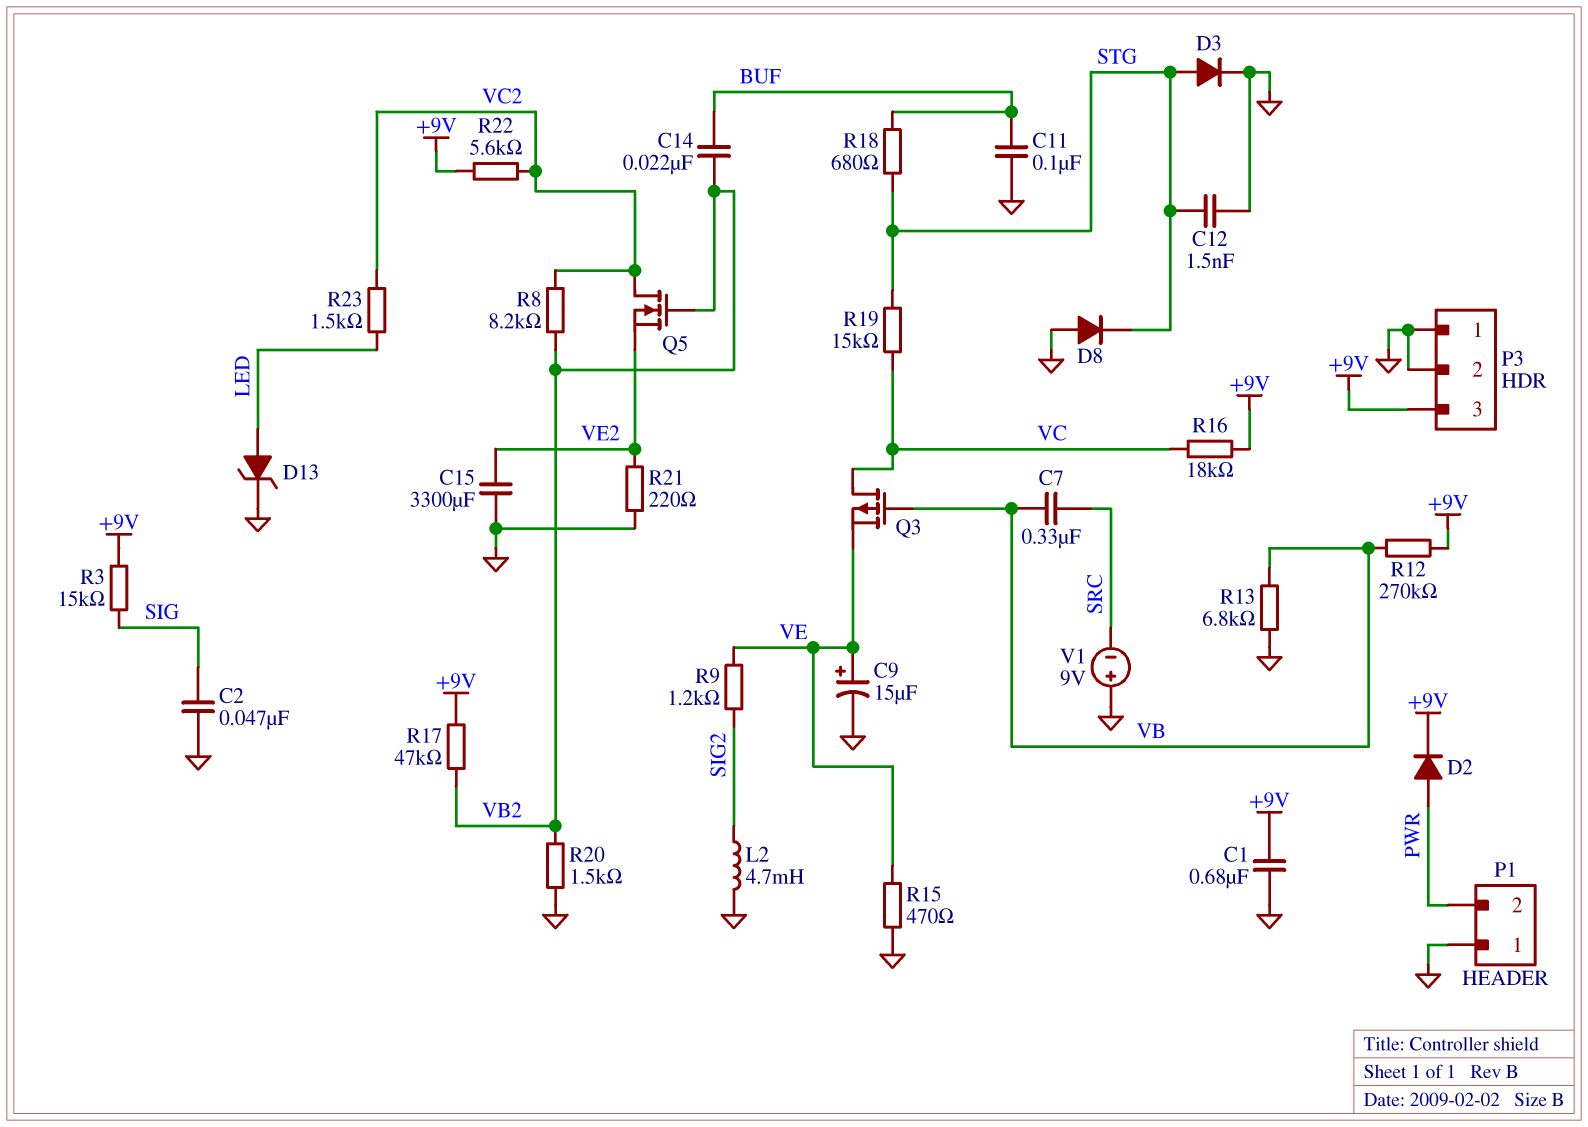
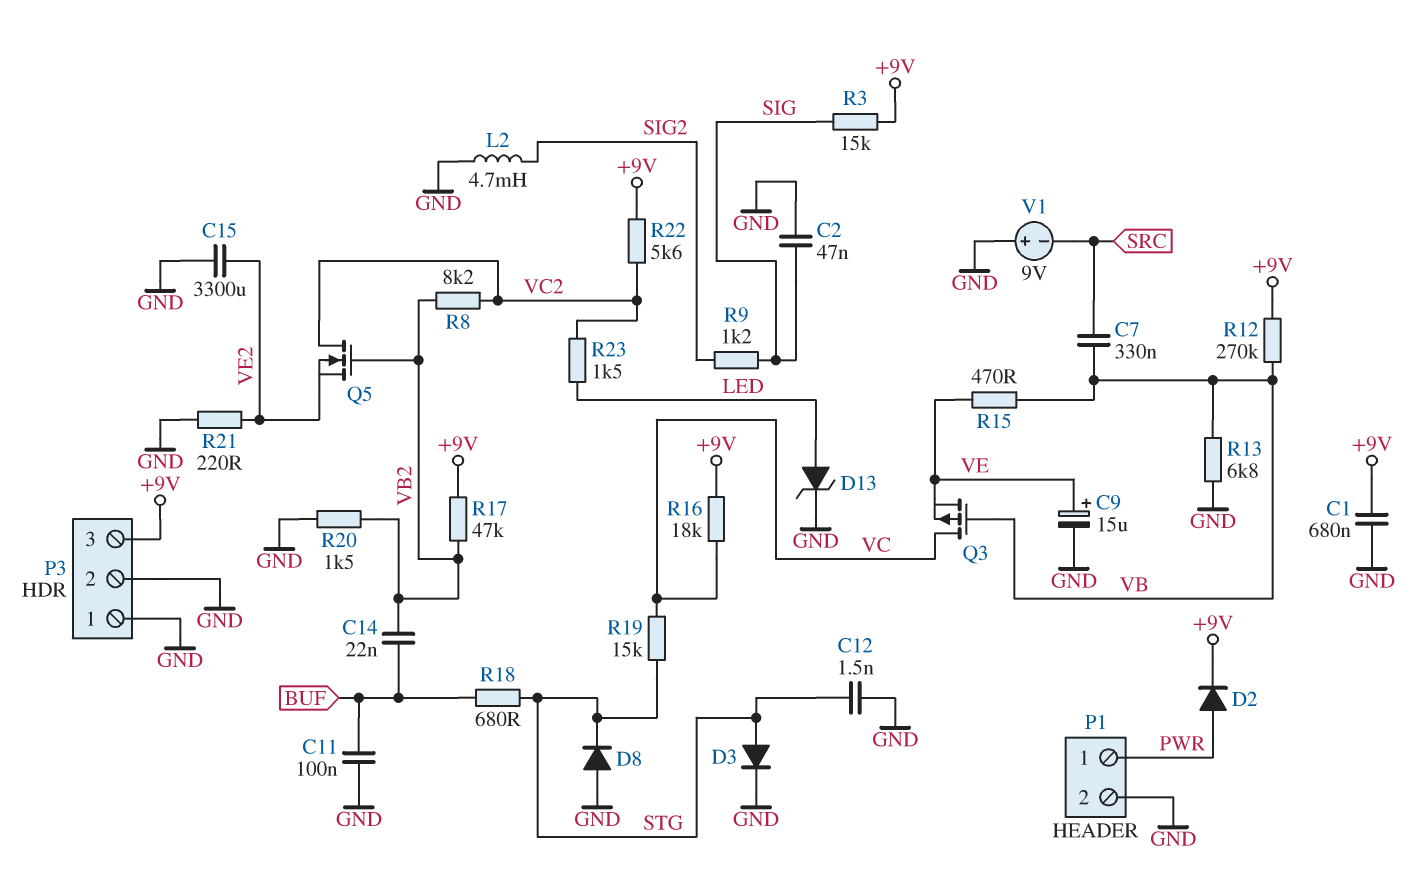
P1 pin 1: GND -> PWR
P1 pin 2: PWR -> GND
R9: 1.2k (SIG2, VE) -> 1.2k (SIG, SIG2)
R15: 470 (GND, VE) -> 470 (VB, VE)

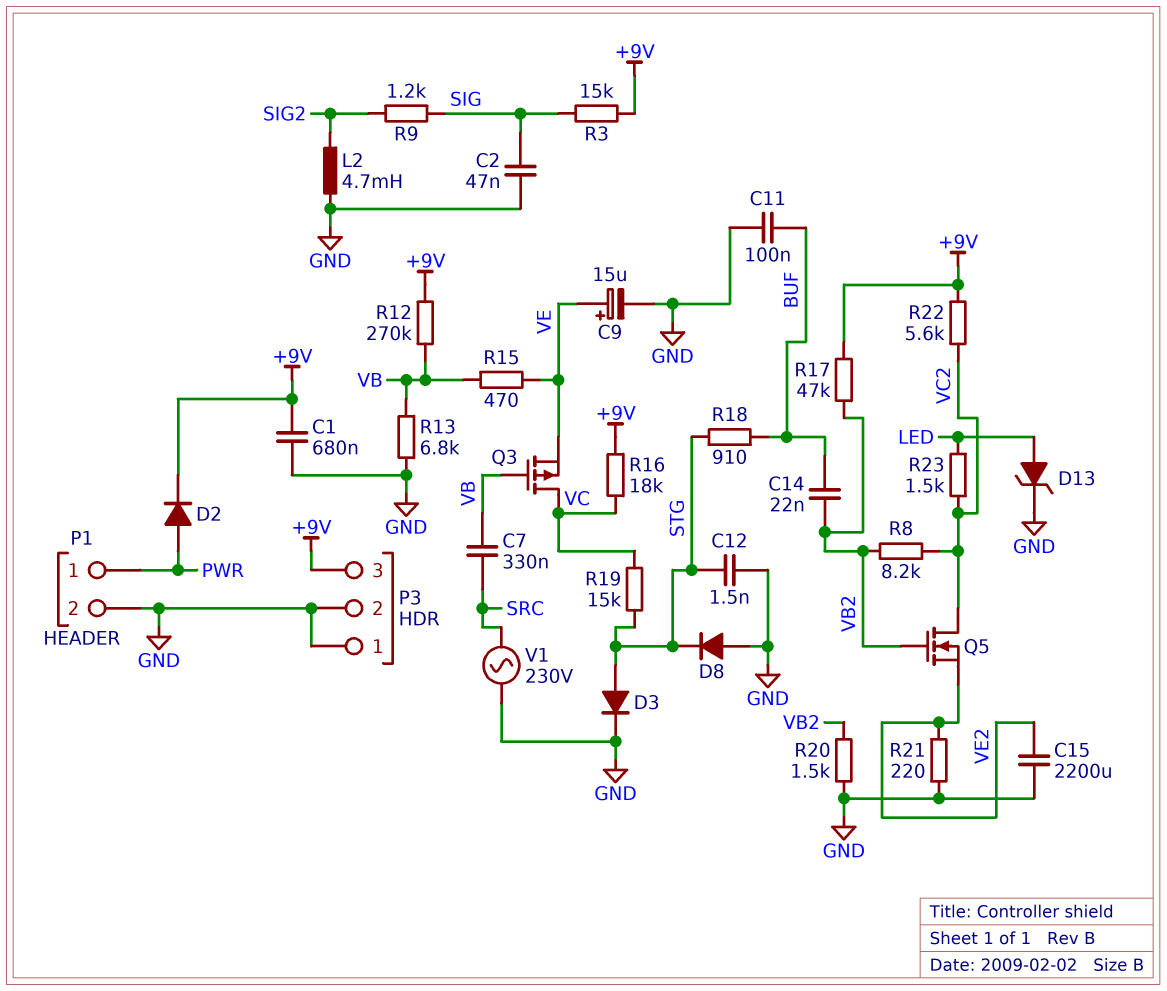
C15: 3300uF (GND, VE2) -> 2200uF (GND, VE2)
R18: 680 (BUF, STG) -> 910 (BUF, STG)
V1: 9V (plus GND, minus SRC) -> AC 230V (GND, SRC)

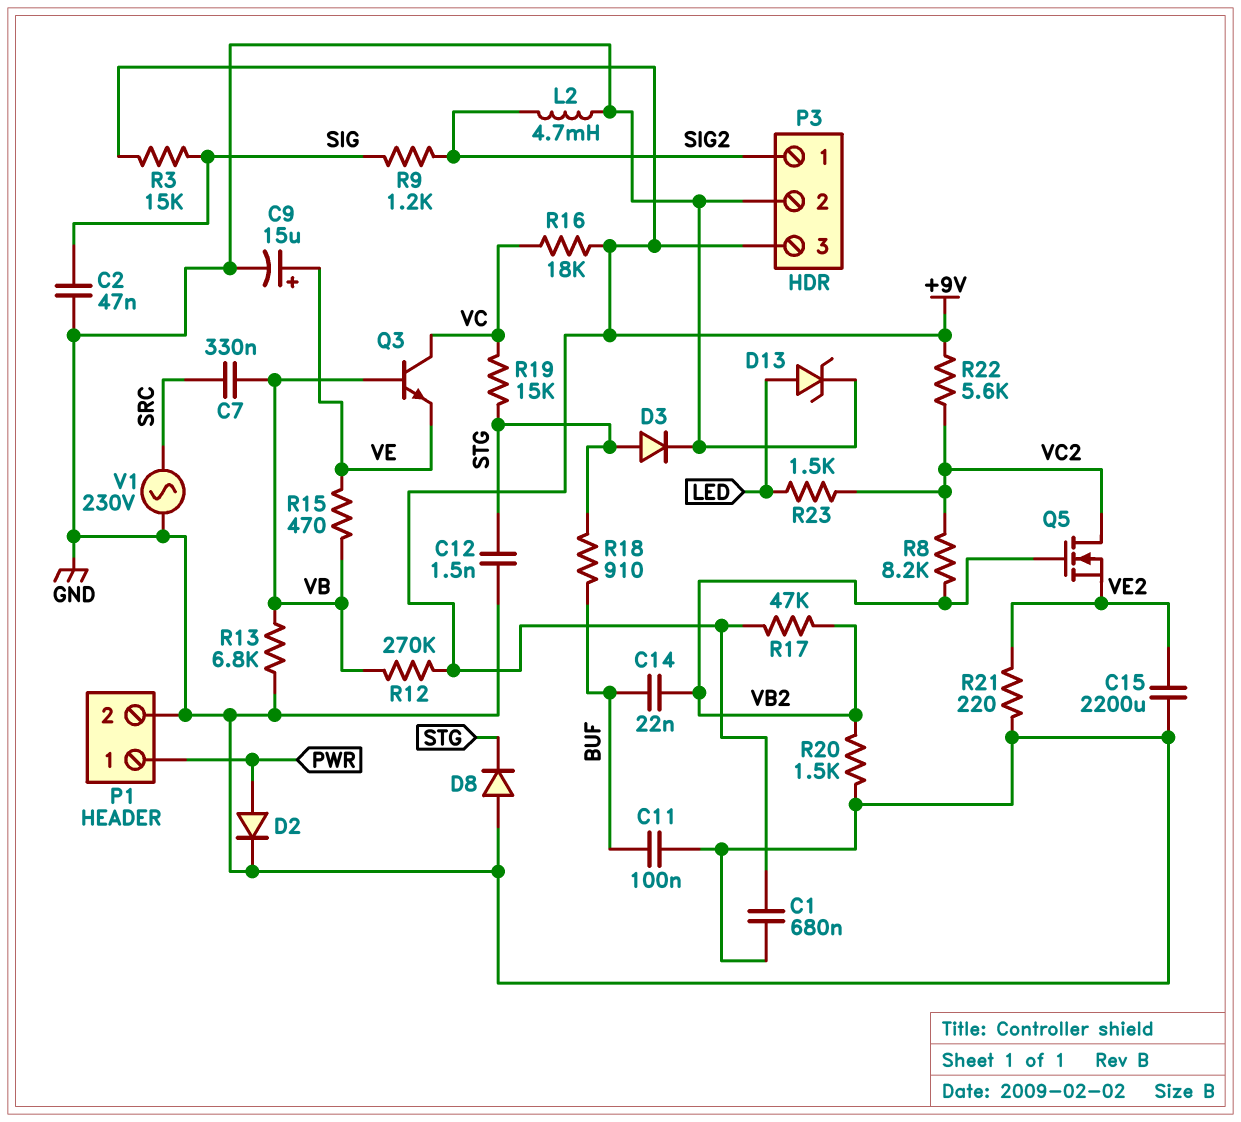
D2: diode (A PWR, K +9V) -> diode (A PWR, K GND)
P3 pin 1: GND -> SIG2
Q3: PMOS (G VB, D VC, S VE) -> NPN (B VB, C VC, E VE)

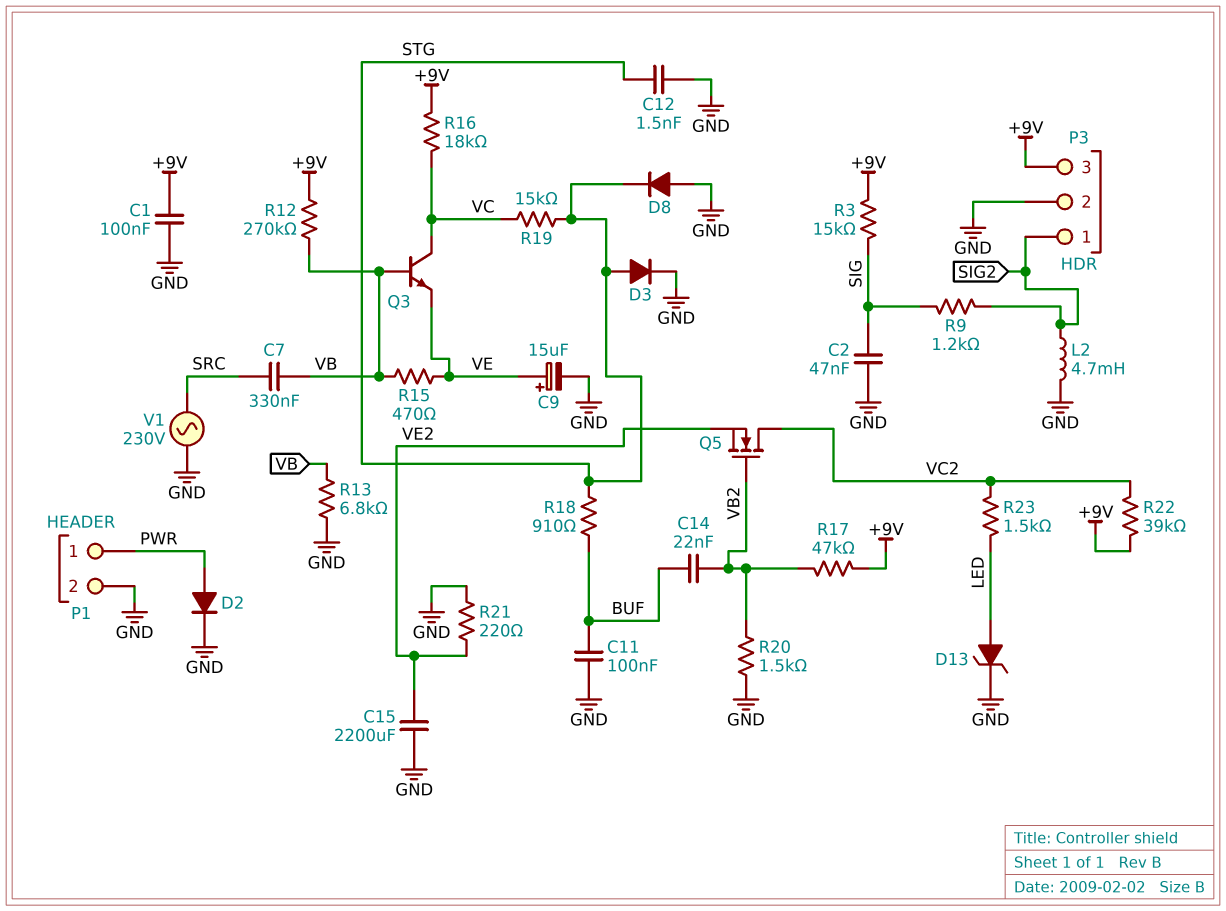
C1: 680nF (+9V, GND) -> 100nF (+9V, GND)
R8: 8.2k (VB2, VC2) -> none
R22: 5.6k (+9V, VC2) -> 39k (+9V, VC2)

